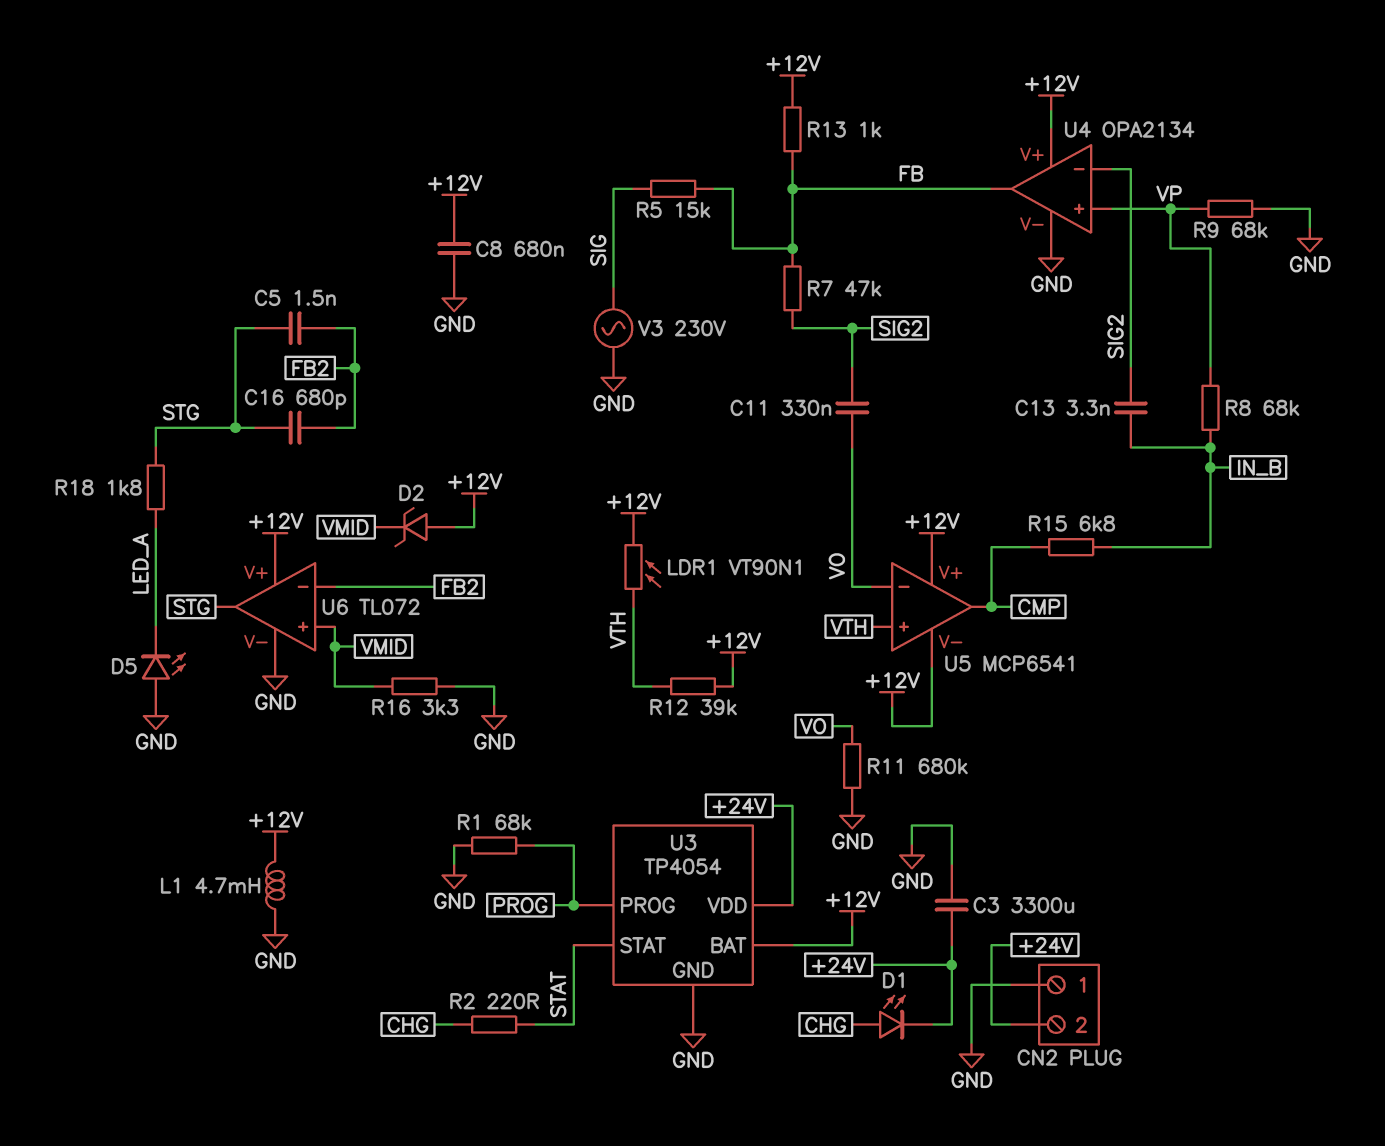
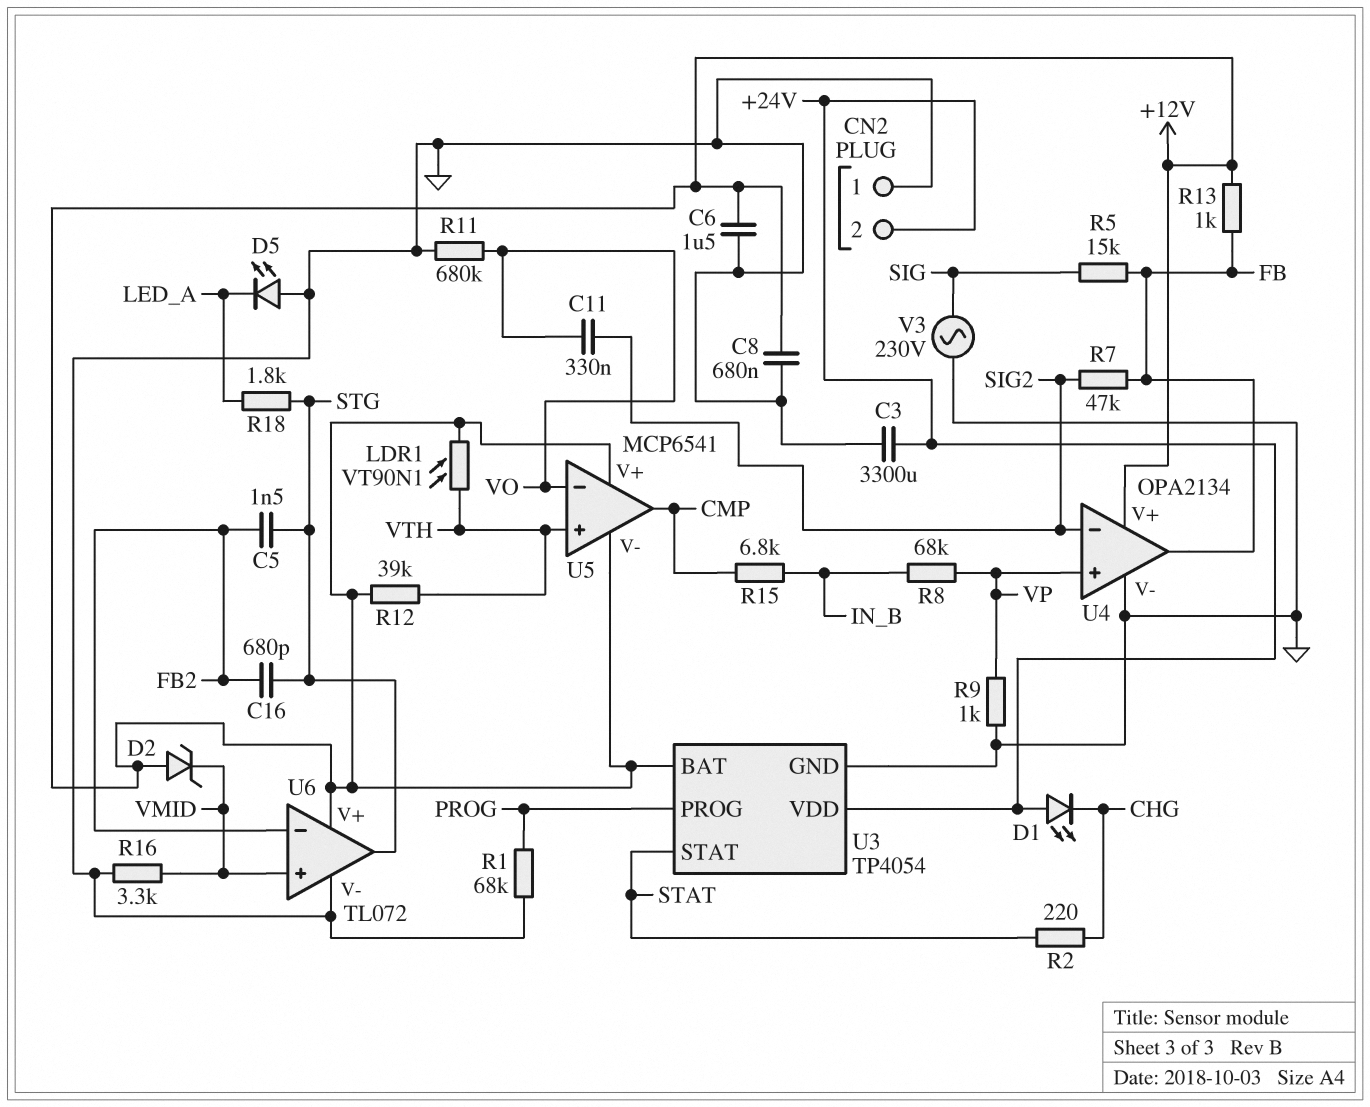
C6: none -> 1.5uF (+12V, GND)
C13: 3.3nF (IN_B, SIG2) -> none
D1: LED (A CHG, K +24V) -> LED (A +24V, K CHG)
L1: 4.7mH (+12V, GND) -> none
R9: 68k (GND, VP) -> 1k (GND, VP)

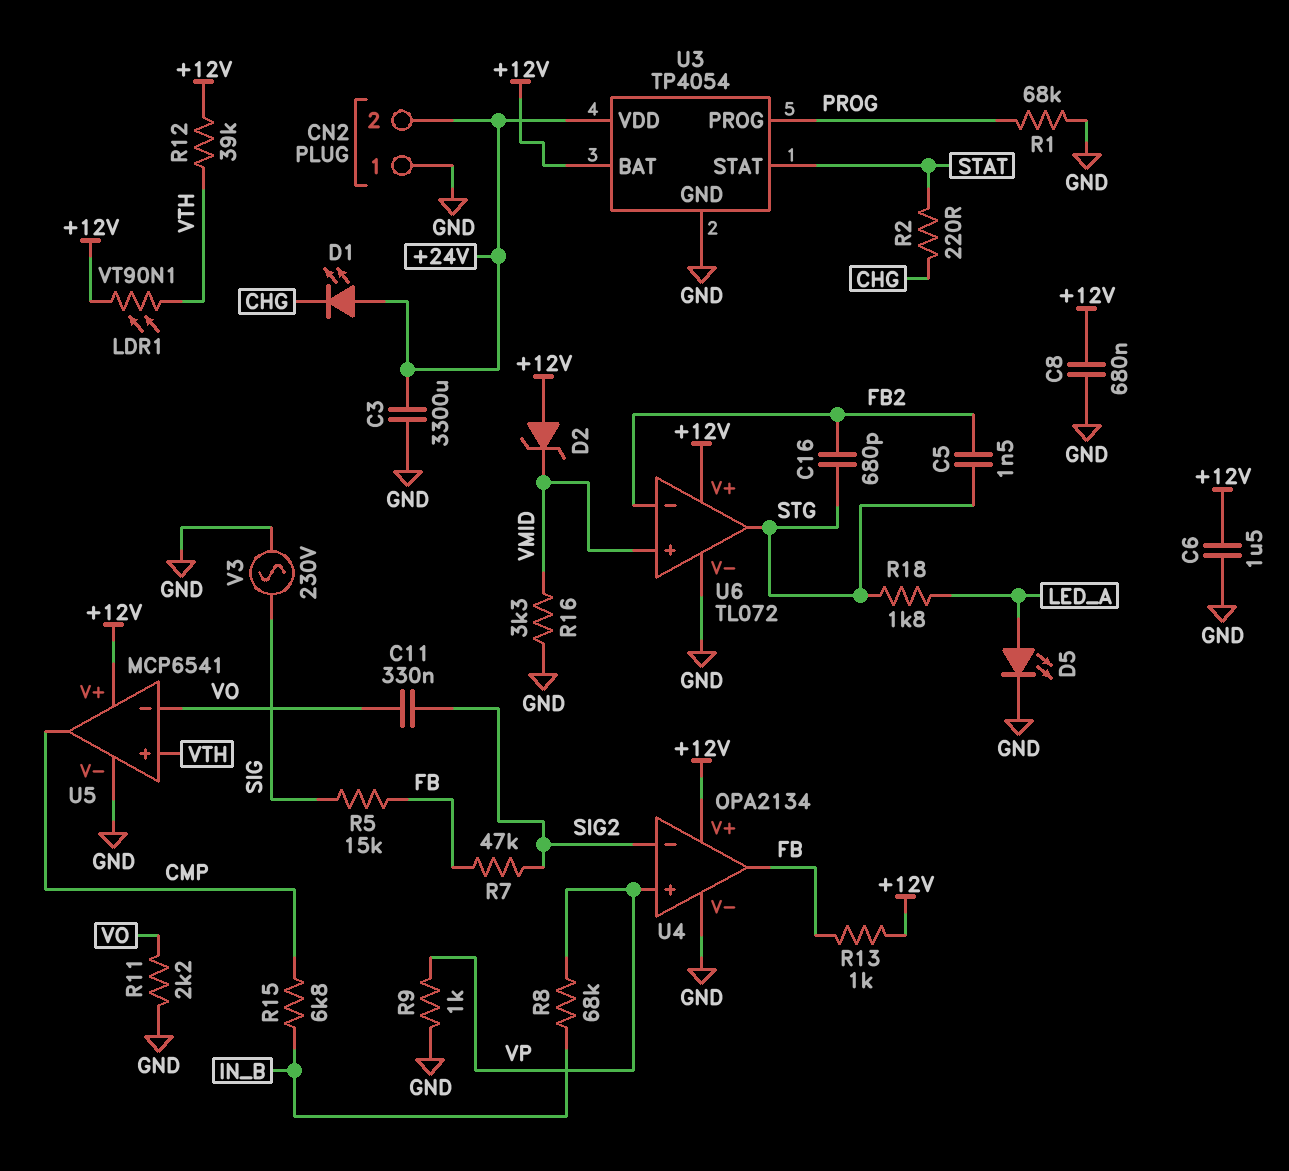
D5: LED (A GND, K LED_A) -> LED (A LED_A, K GND)
R11: 680k (GND, VO) -> 2.2k (GND, VO)
U5 pin V-: +12V -> GND

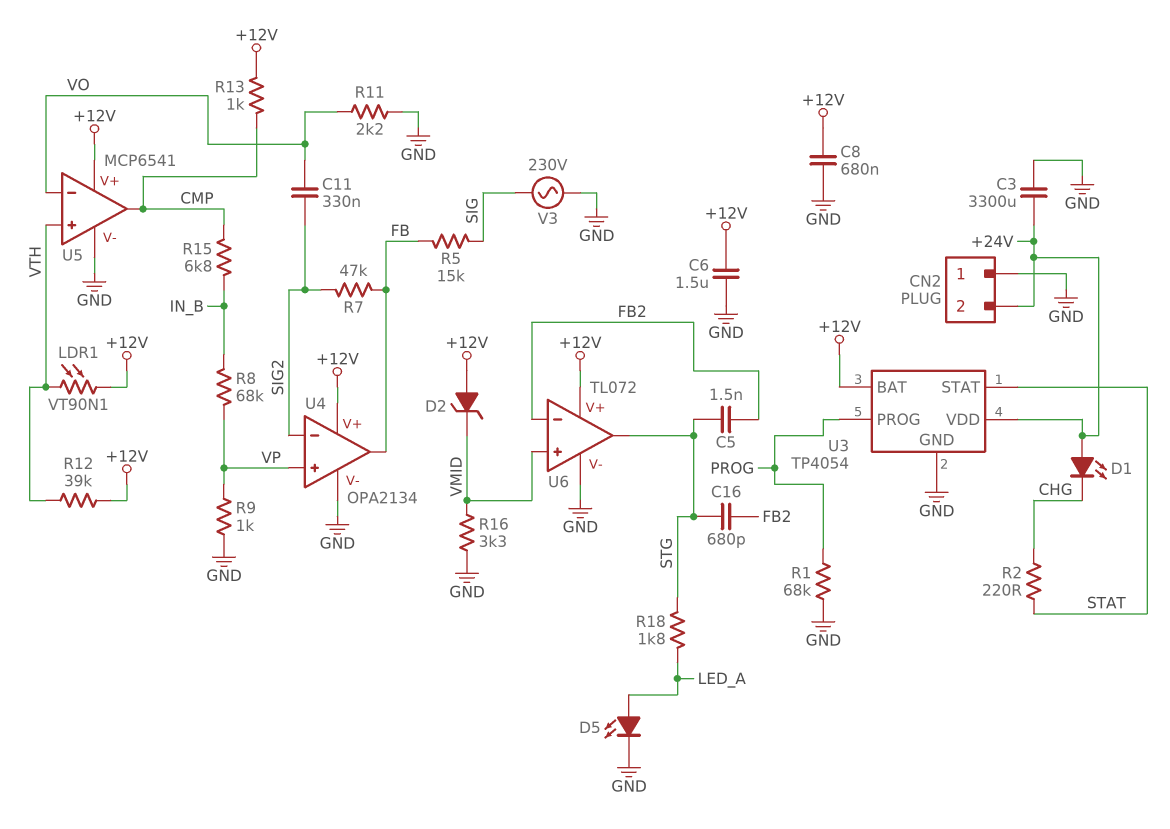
R13: 1k (+12V, FB) -> 1k (+12V, CMP)

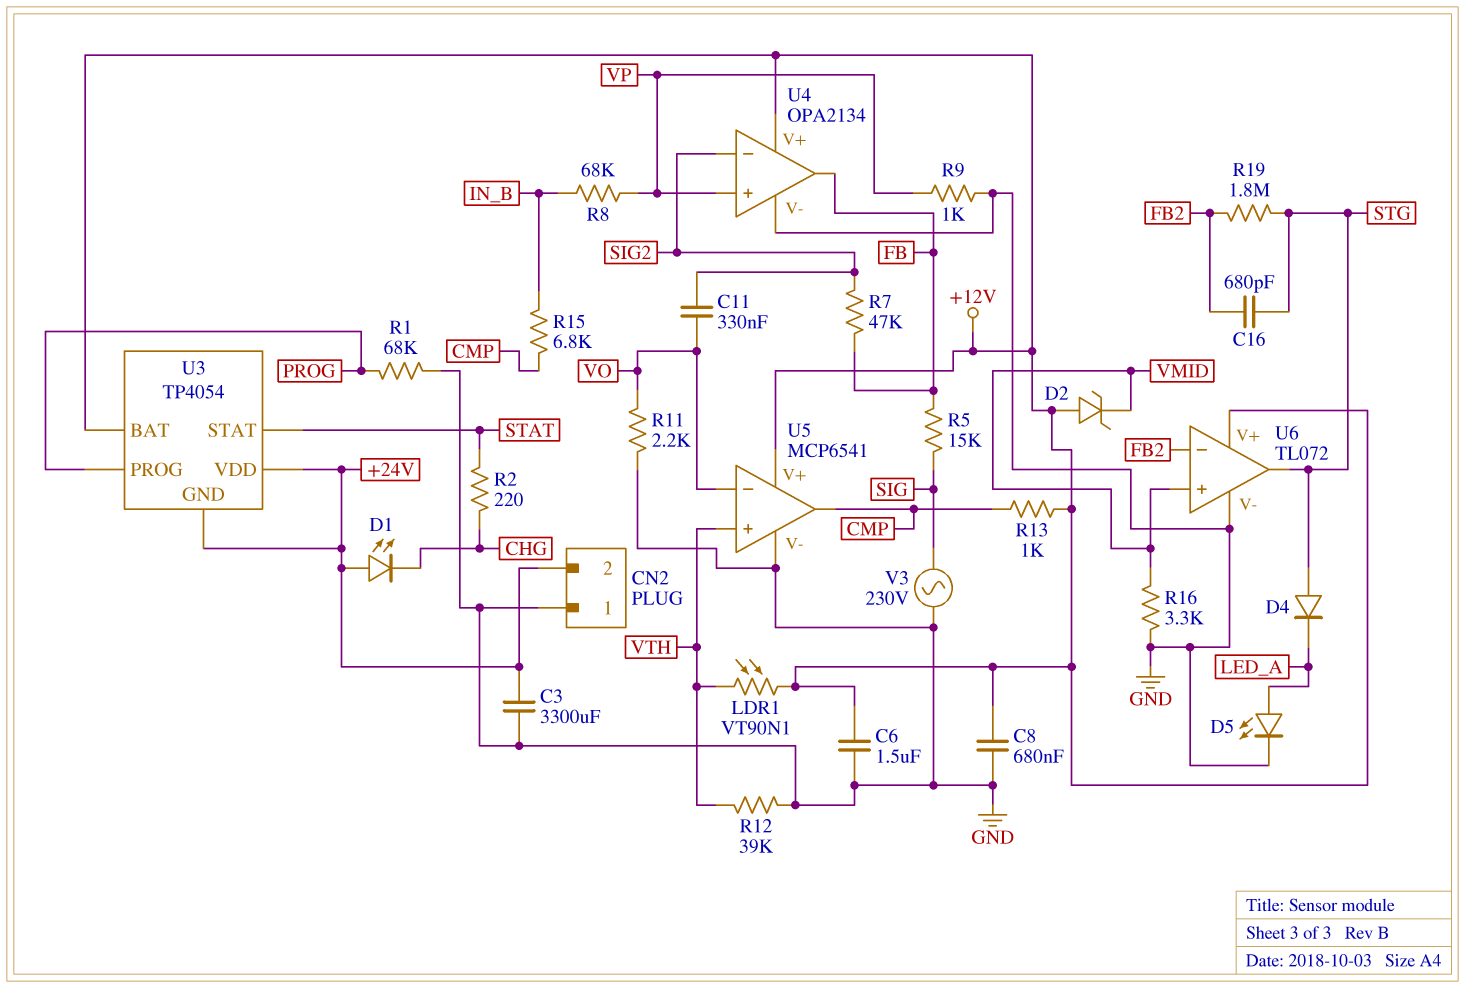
C5: 1.5nF (FB2, STG) -> none
D4: none -> diode (A STG, K LED_A)
R12: 39k (+12V, VTH) -> 39k (GND, VTH)
R18: 1.8k (LED_A, STG) -> none
R19: none -> 1.8M (FB2, STG)
U3 pin GND: GND -> +24V

